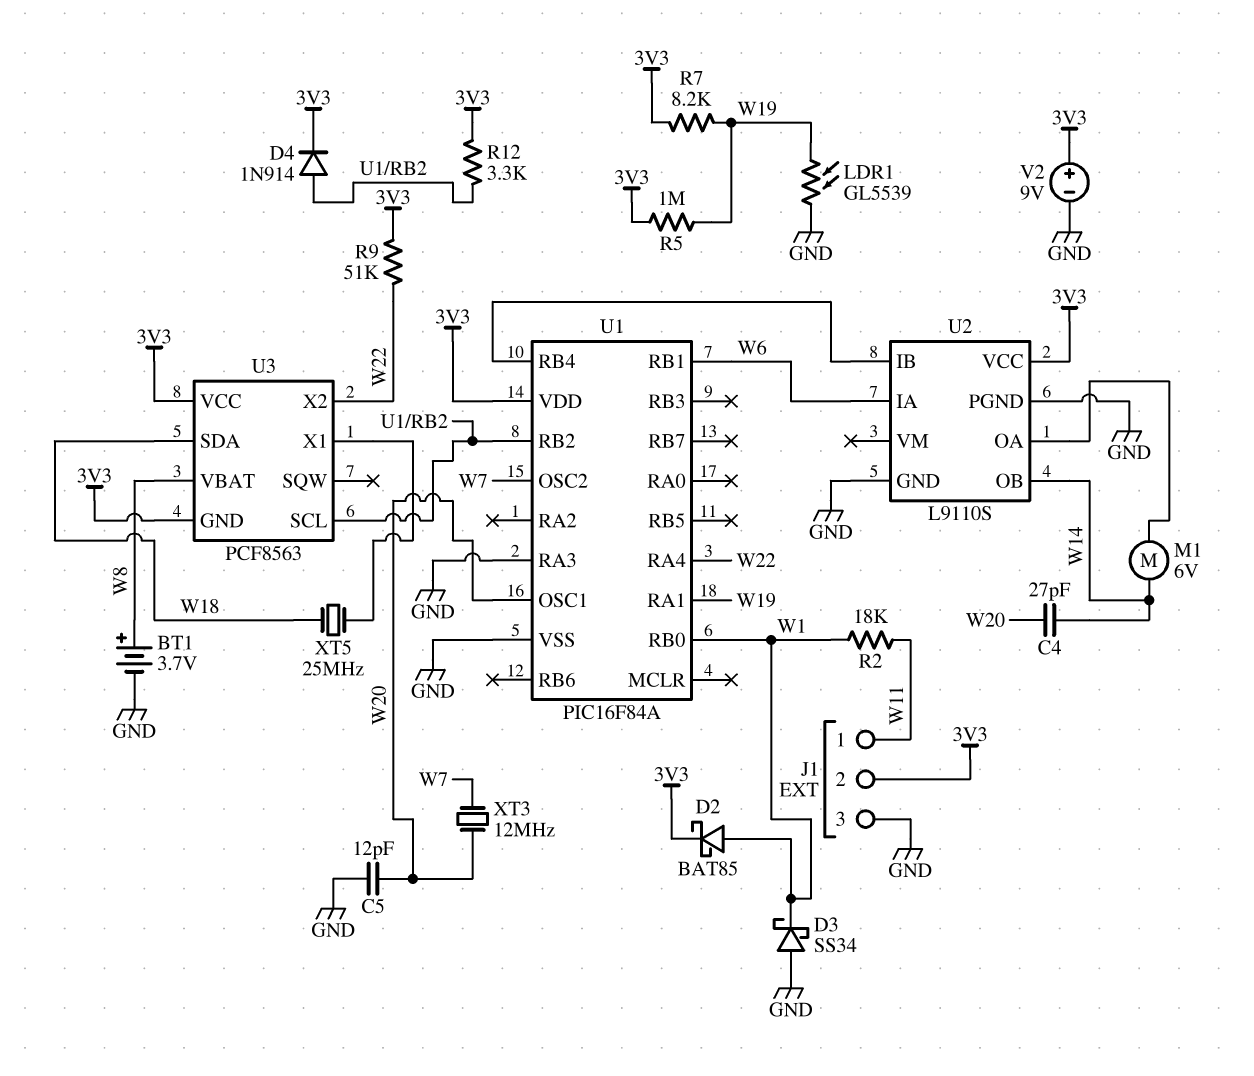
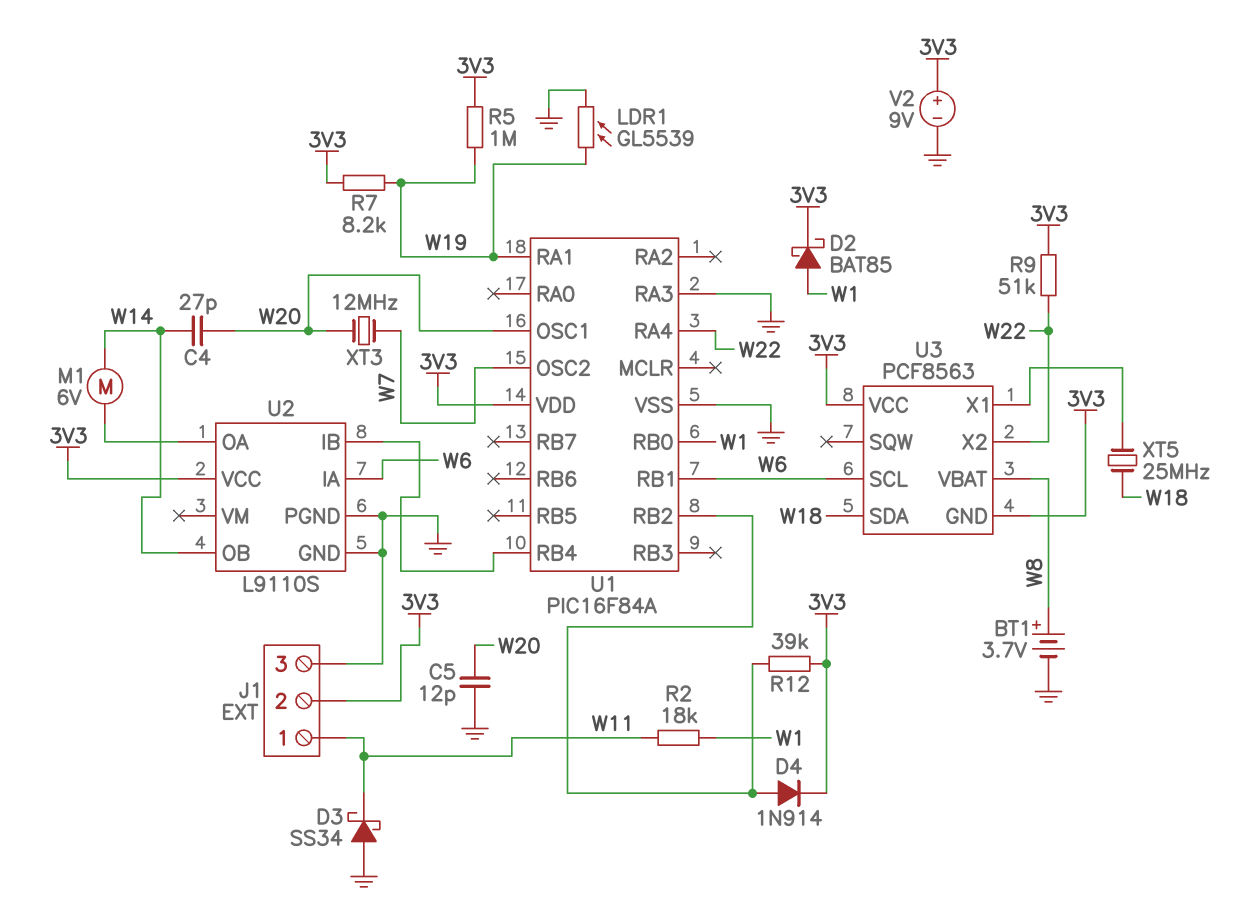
D3: schottky SS34 (A GND, K W1) -> schottky SS34 (A GND, K W11)
R12: 3.3k (3V3, U1/RB2) -> 39k (3V3, U1/RB2)
U3 pin SCL: U1/RB2 -> W6

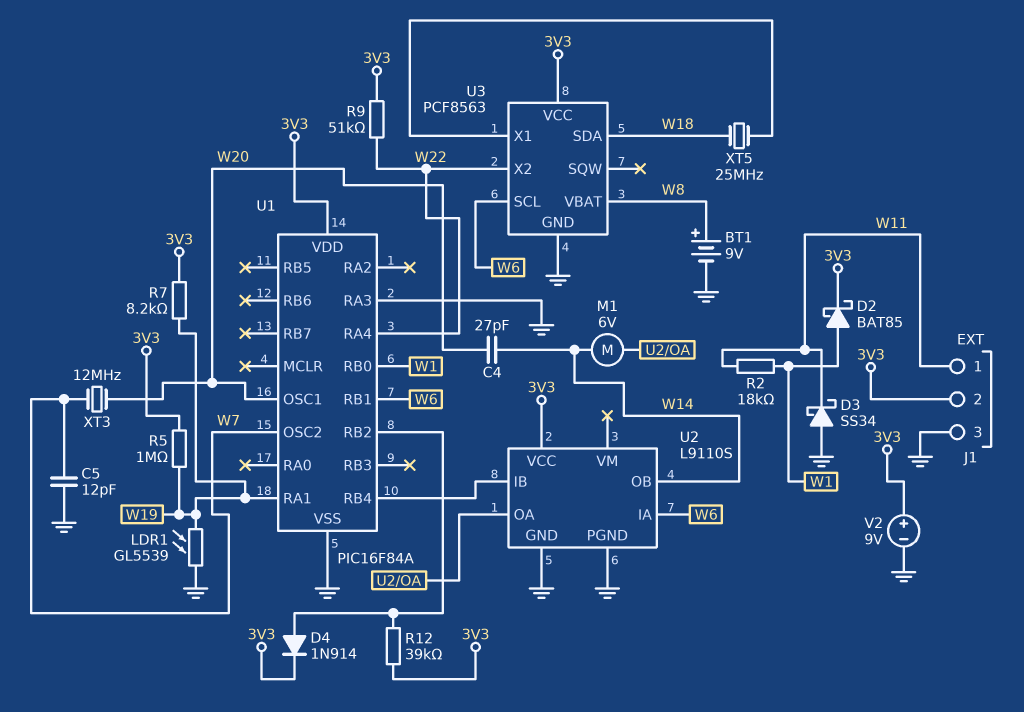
BT1: 3.7V (plus W8, minus GND) -> 9V (plus W8, minus GND)
C5: 12pF (GND, W20) -> 12pF (GND, W7)
U3 pin GND: 3V3 -> GND

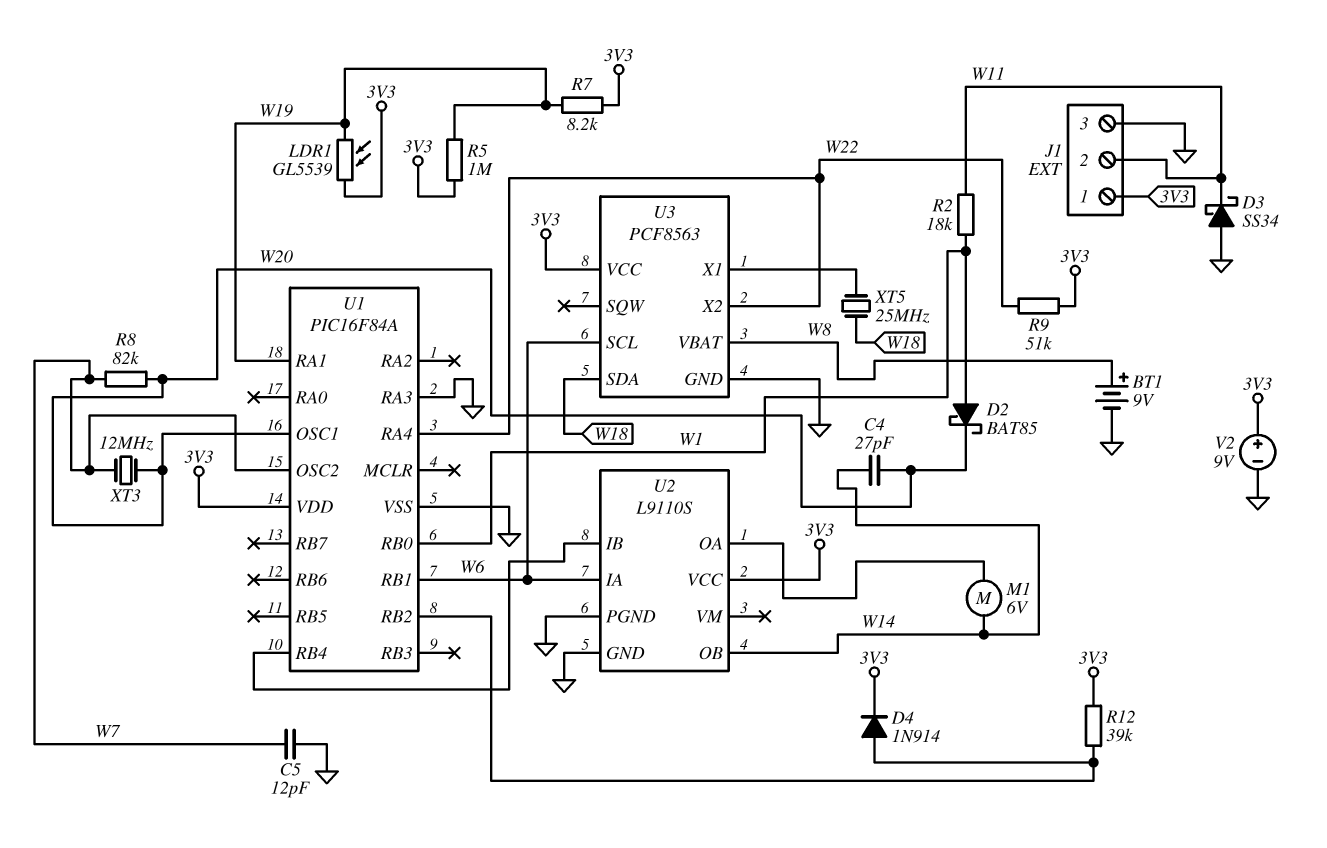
D2: schottky BAT85 (A W1, K 3V3) -> schottky BAT85 (A W1, K W20)
J1 pin 1: W11 -> 3V3
J1 pin 2: 3V3 -> W11
LDR1: GL5539 (GND, W19) -> GL5539 (3V3, W19)
R8: none -> 82k (W7, W20)

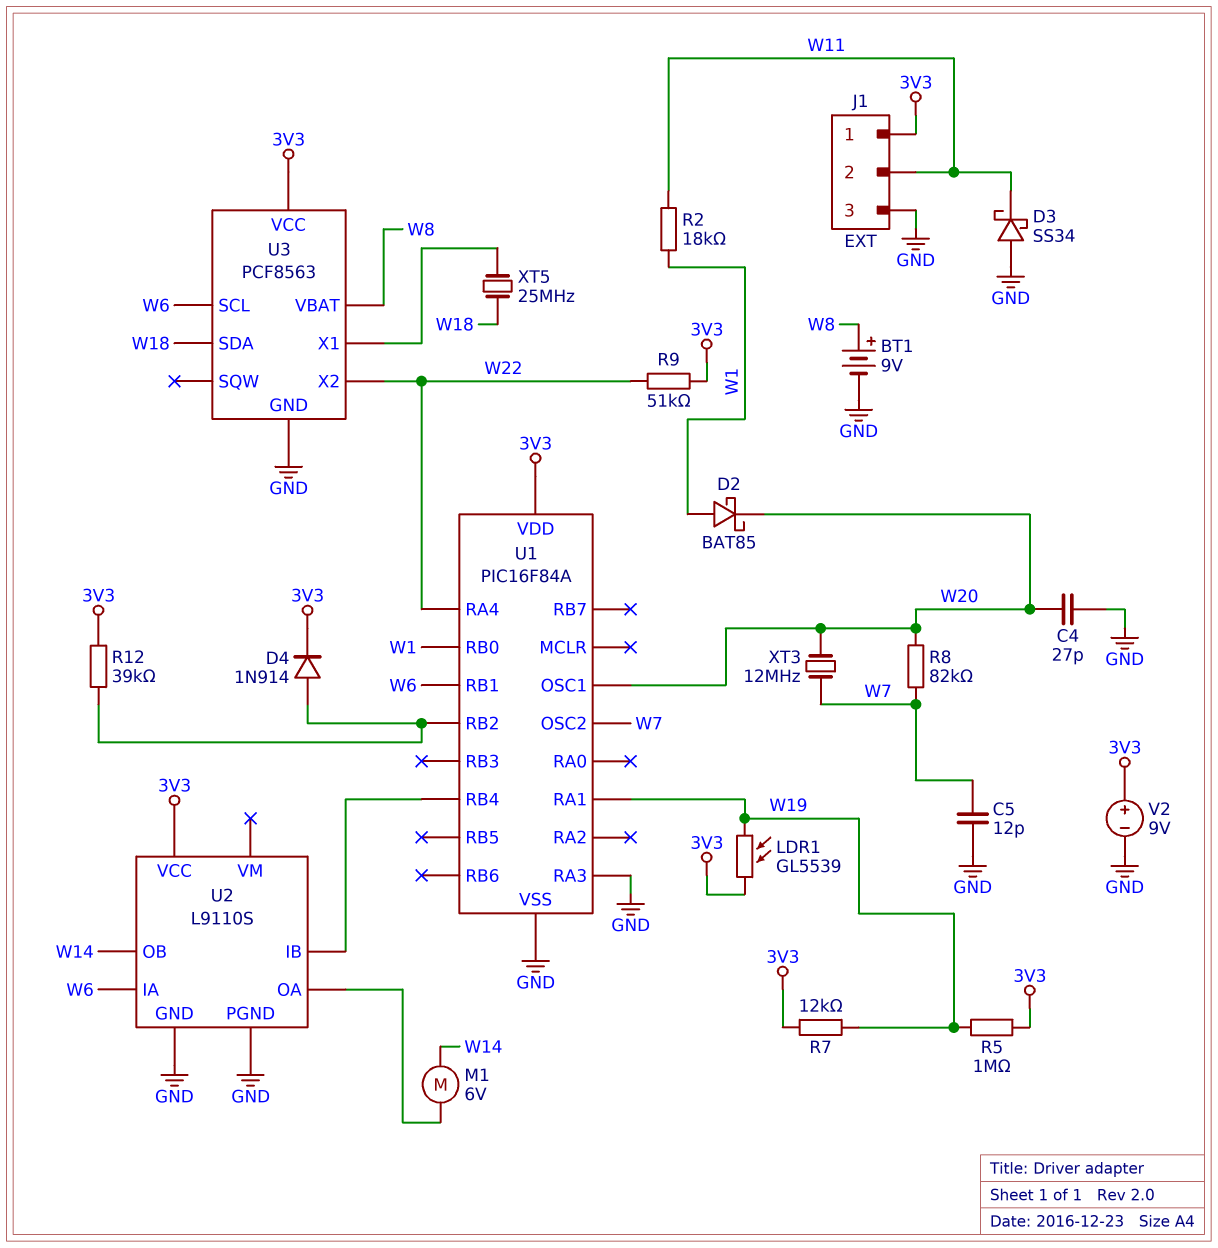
C4: 27pF (W14, W20) -> 27pF (GND, W20)
R7: 8.2k (3V3, W19) -> 12k (3V3, W19)

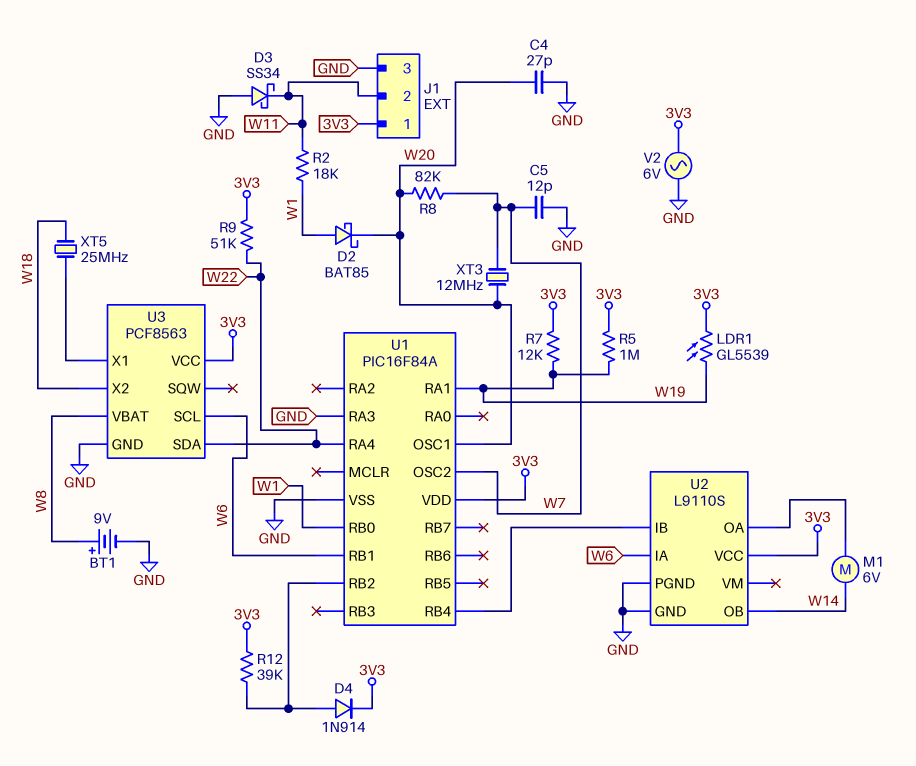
U3 pin SDA: W18 -> W22
U3 pin X2: W22 -> W18
V2: 9V (plus 3V3, minus GND) -> AC 6V (3V3, GND)

